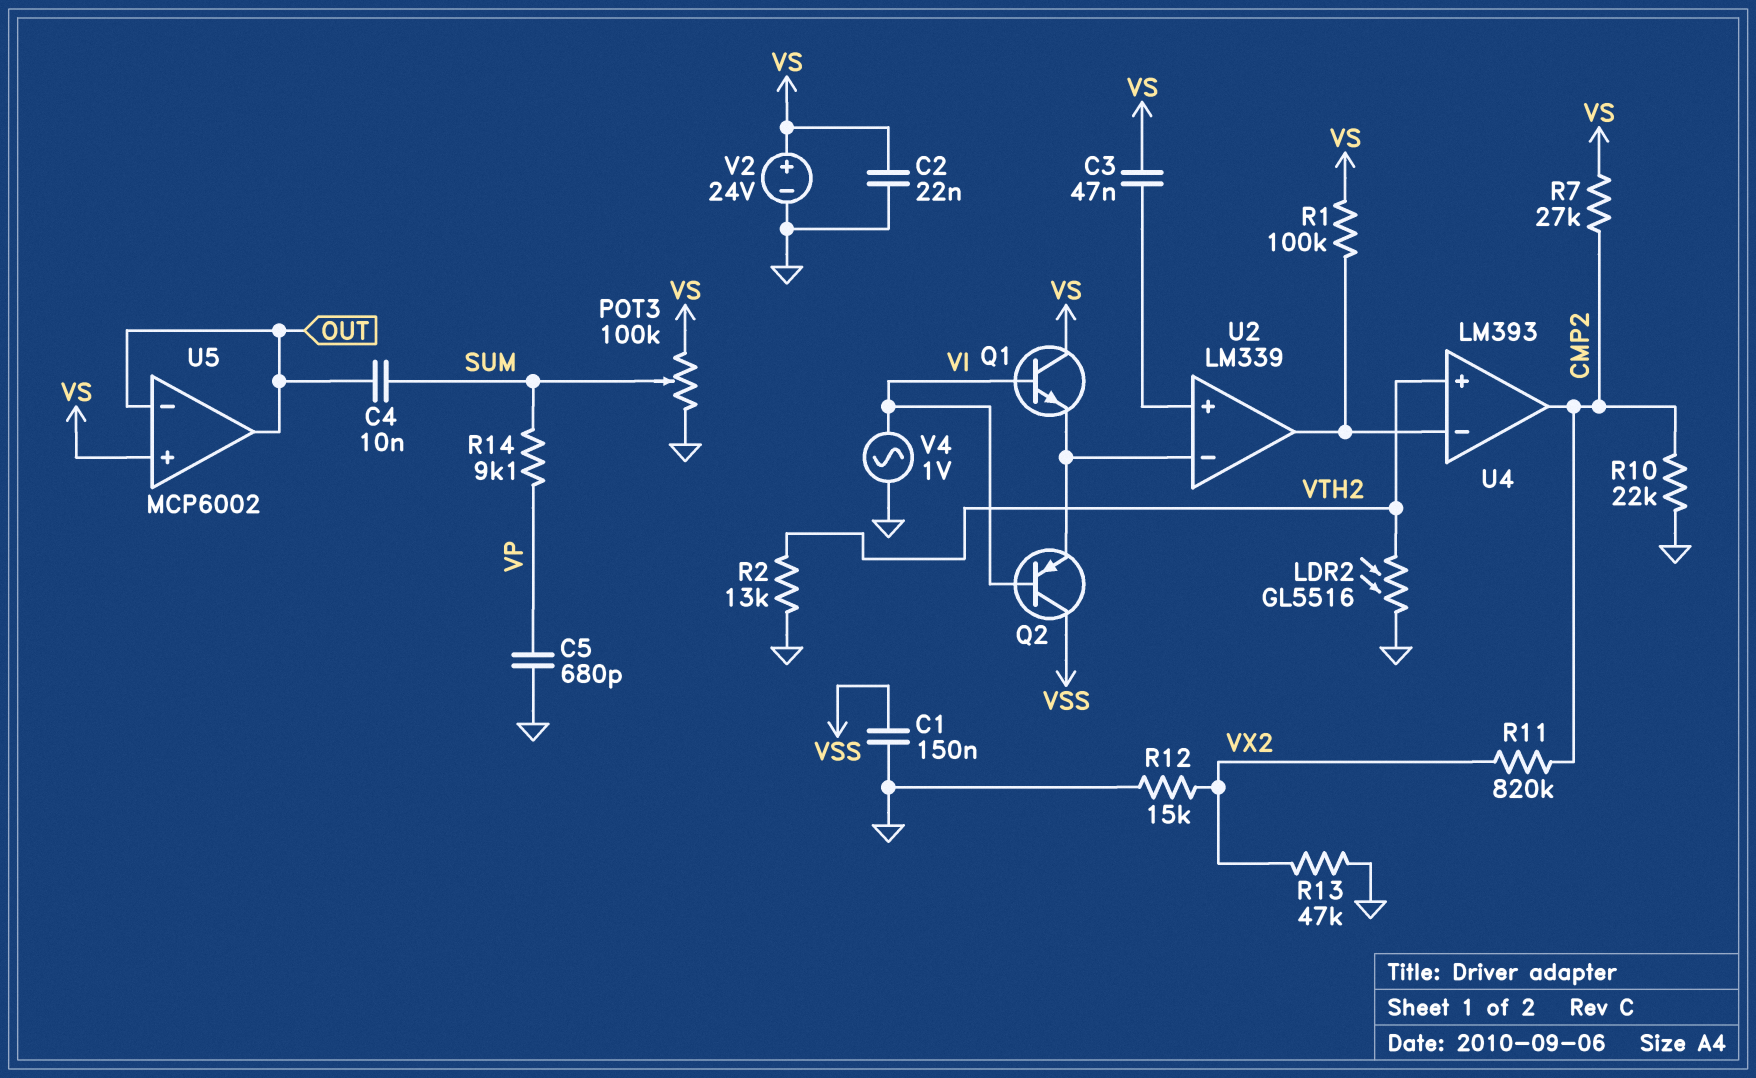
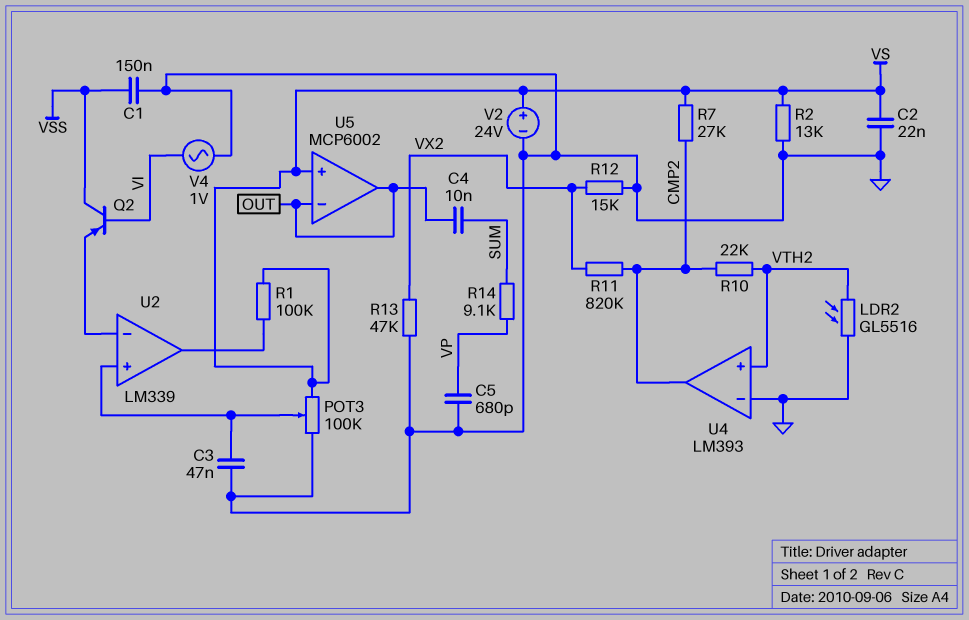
C3: 47nF (U2/in+, VS) -> 47nF (GND, U2/in+)
POT3: 100k (GND, VS, wiper SUM) -> 100k (GND, VS, wiper U2/in+)
Q1: NPN (B VI, C VS, E U2/in-) -> none
R2: 13k (GND, VTH2) -> 13k (GND, VS)
R10: 22k (CMP2, GND) -> 22k (CMP2, VTH2)
U4 pin in-: U2/out -> GND

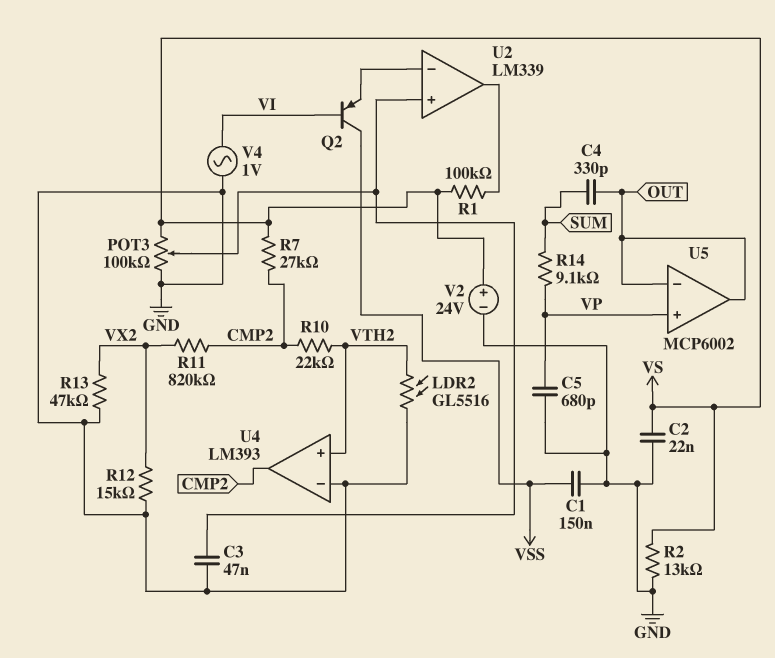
C4: 10nF (OUT, SUM) -> 330pF (OUT, SUM)
U5 pin in+: VS -> VP

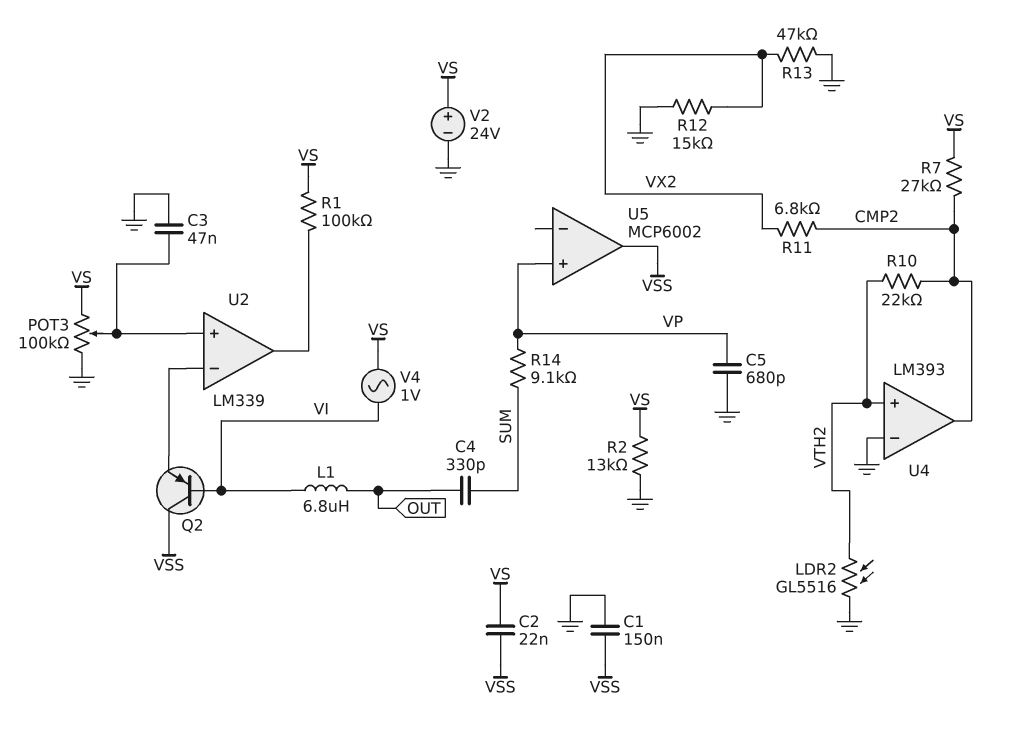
C2: 22nF (GND, VS) -> 22nF (VS, VSS)
L1: none -> 6.8uH (OUT, VI)
R11: 820k (CMP2, VX2) -> 6.8k (CMP2, VX2)
U5 pin in-: OUT -> none
U5 pin out: OUT -> VSS
V4: AC 1V (GND, VI) -> AC 1V (VI, VS)

